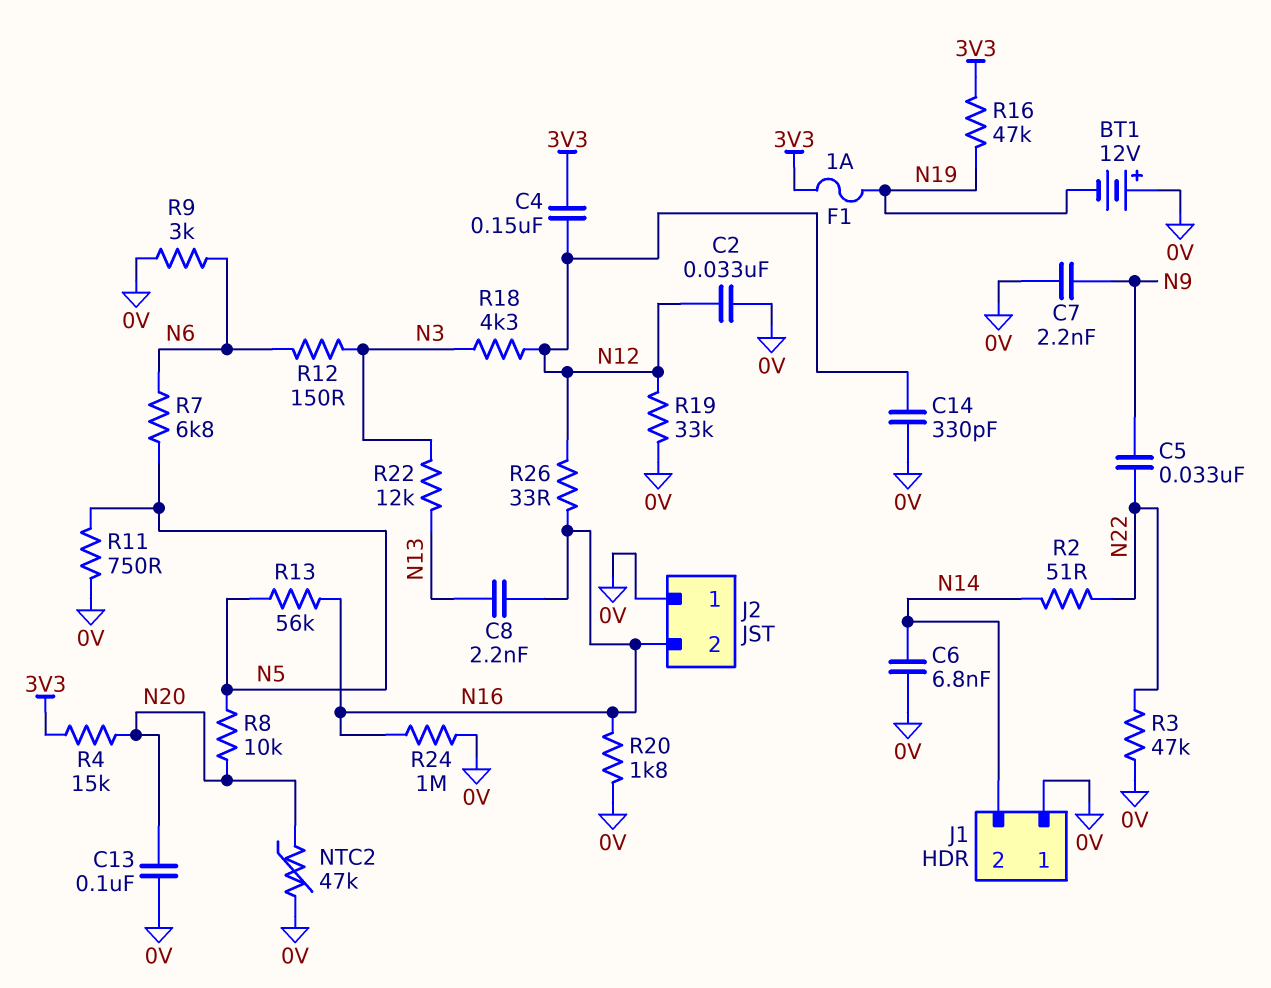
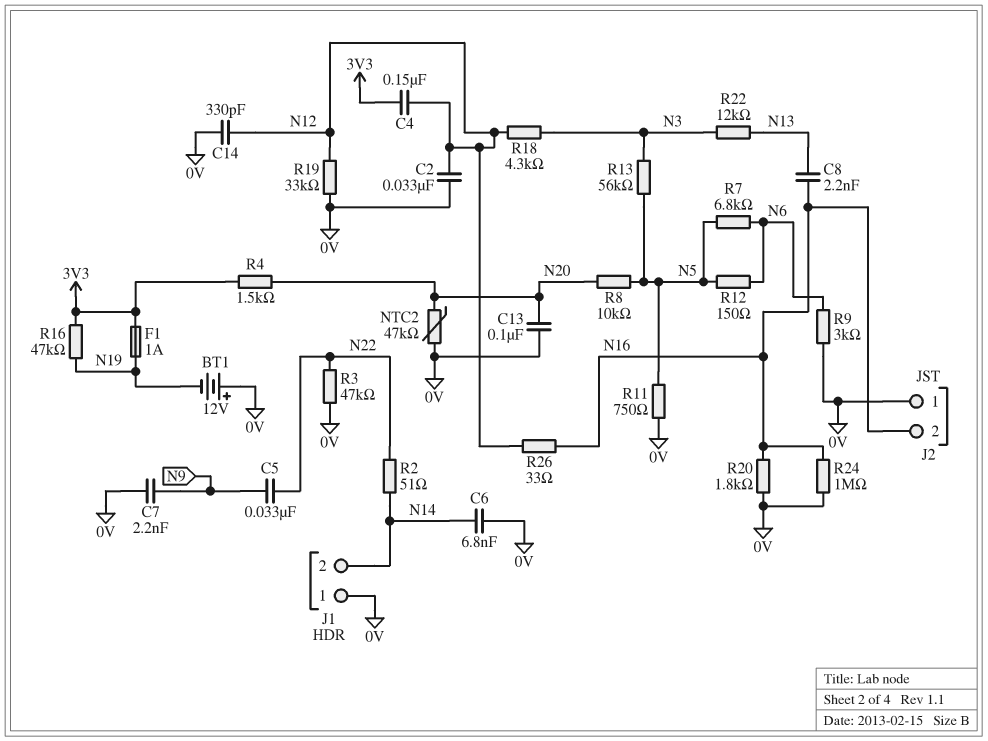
R4: 15k (3V3, N20) -> 1.5k (3V3, N20)
R12: 150 (N3, N6) -> 150 (N5, N6)
R13: 56k (N5, N16) -> 56k (N3, N5)

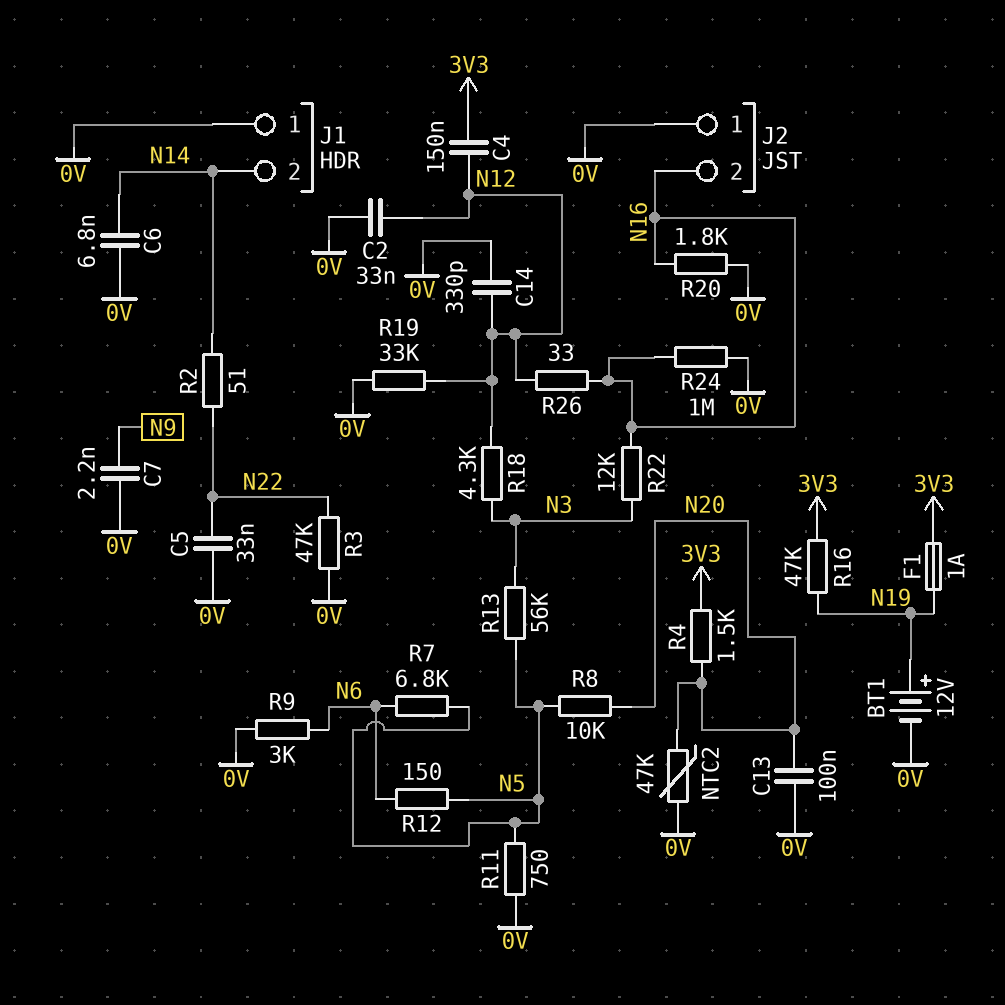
BT1: 12V (plus 0V, minus N19) -> 12V (plus N19, minus 0V)
C5: 33nF (N9, N22) -> 33nF (0V, N22)
C8: 2.2nF (N13, N16) -> none
R22: 12k (N3, N13) -> 12k (N3, N16)

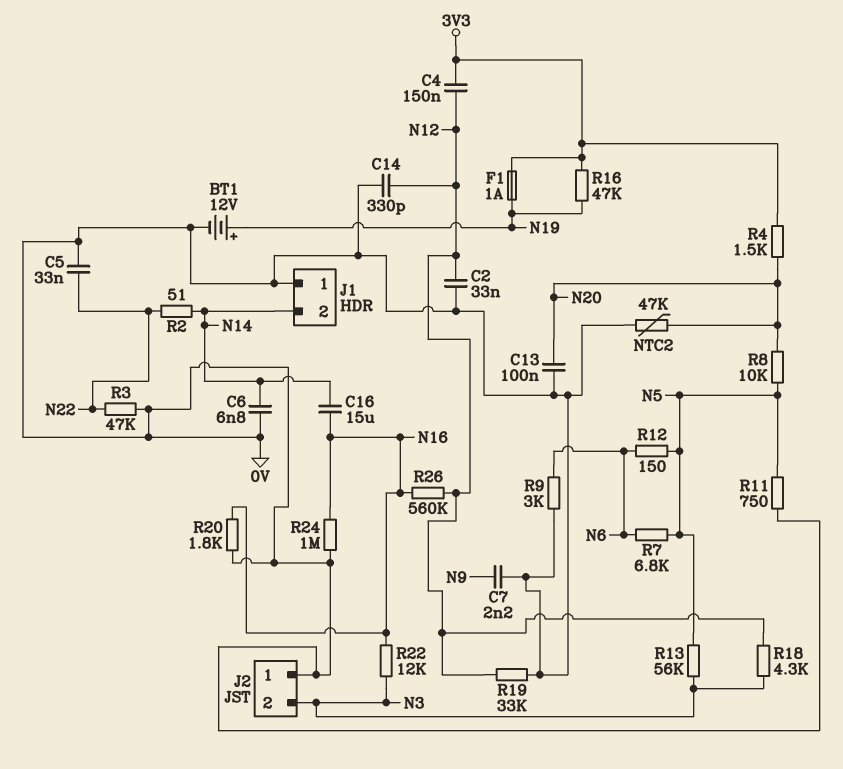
C16: none -> 15uF (N14, N16)
J2 pin 2: N16 -> N3
R26: 33 (N12, N16) -> 560k (N12, N16)

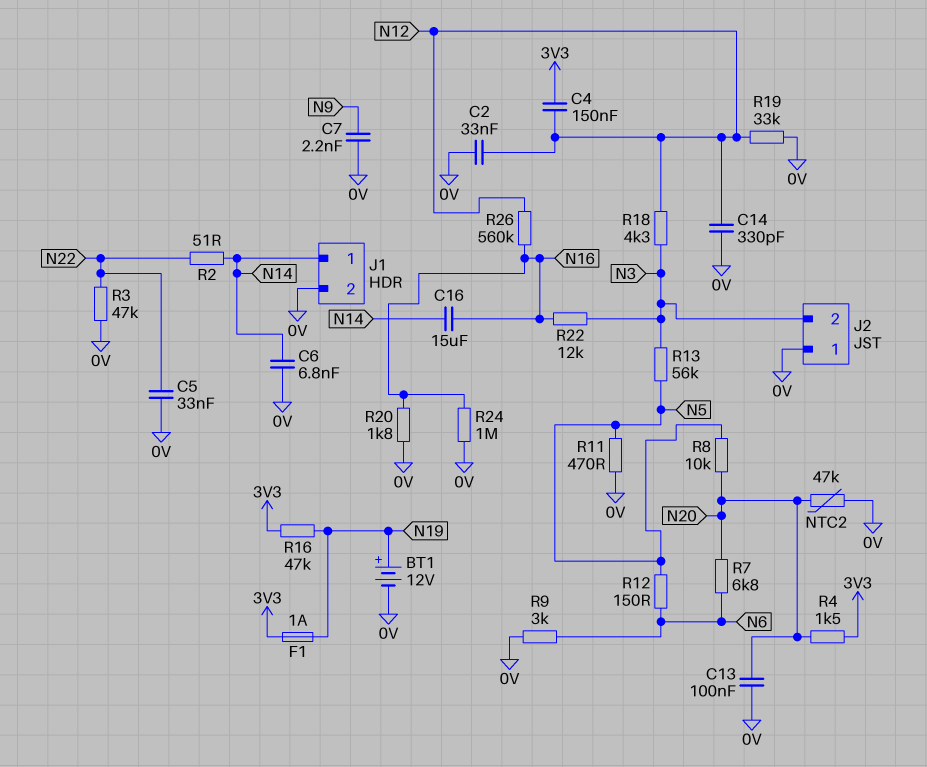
J1 pin 1: 0V -> N14
J1 pin 2: N14 -> 0V
R7: 6.8k (N5, N6) -> 6.8k (N6, N20)
R11: 750 (0V, N5) -> 470 (0V, N5)

